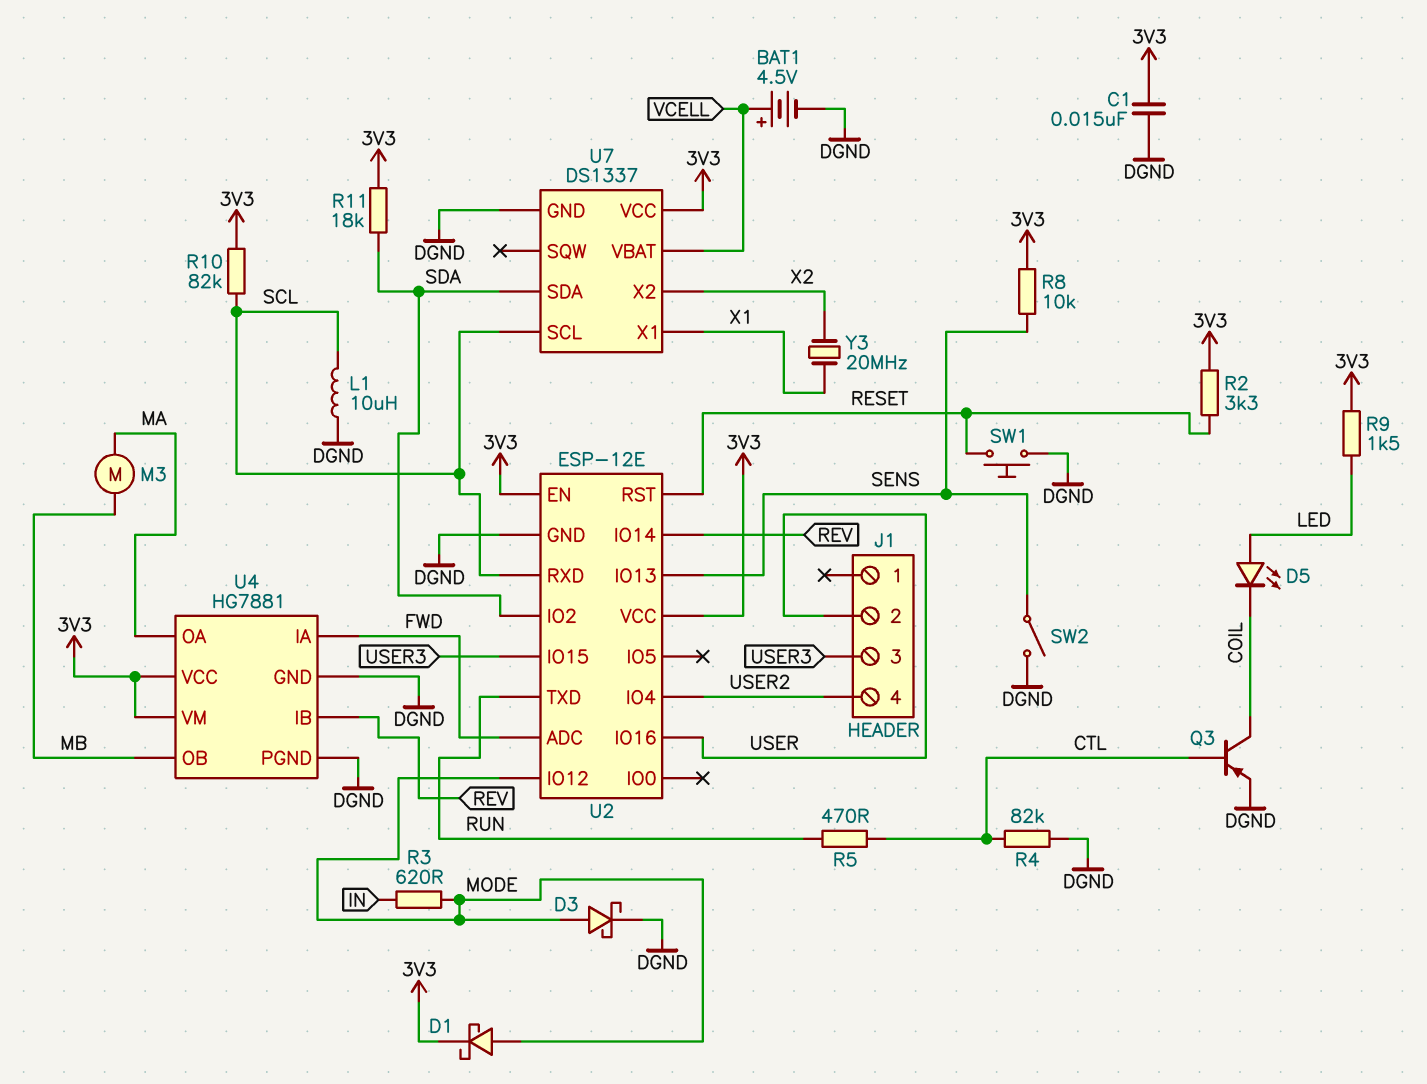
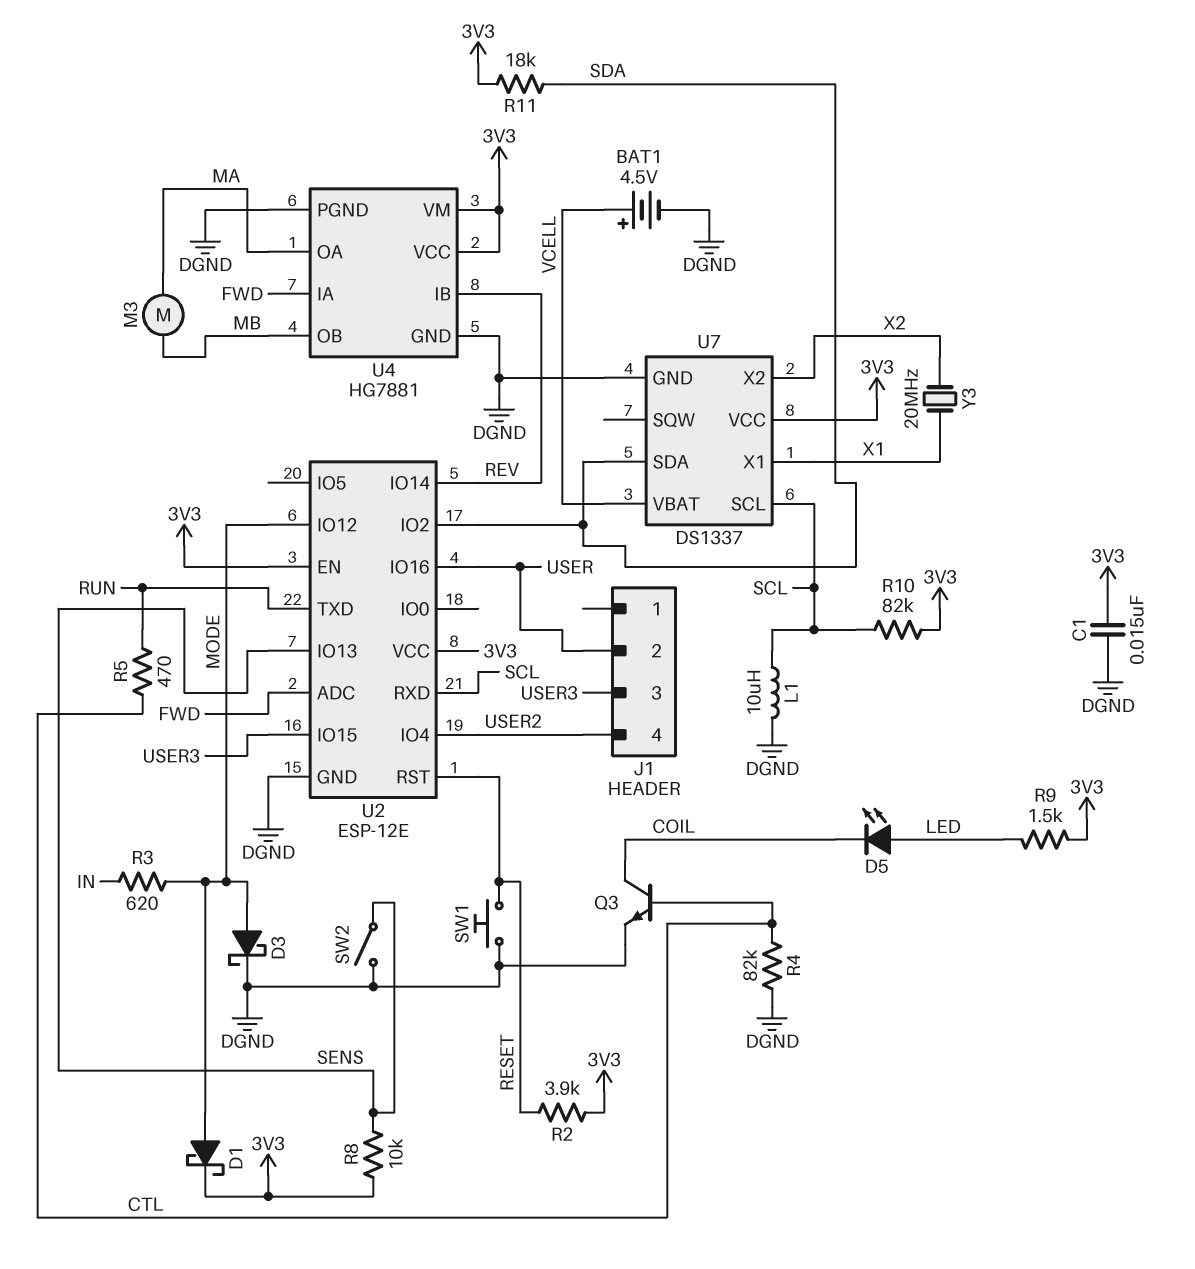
Q3: PNP (B CTL, C COIL, E DGND) -> NPN (B CTL, C COIL, E DGND)
R2: 3.3k (3V3, RESET) -> 3.9k (3V3, RESET)

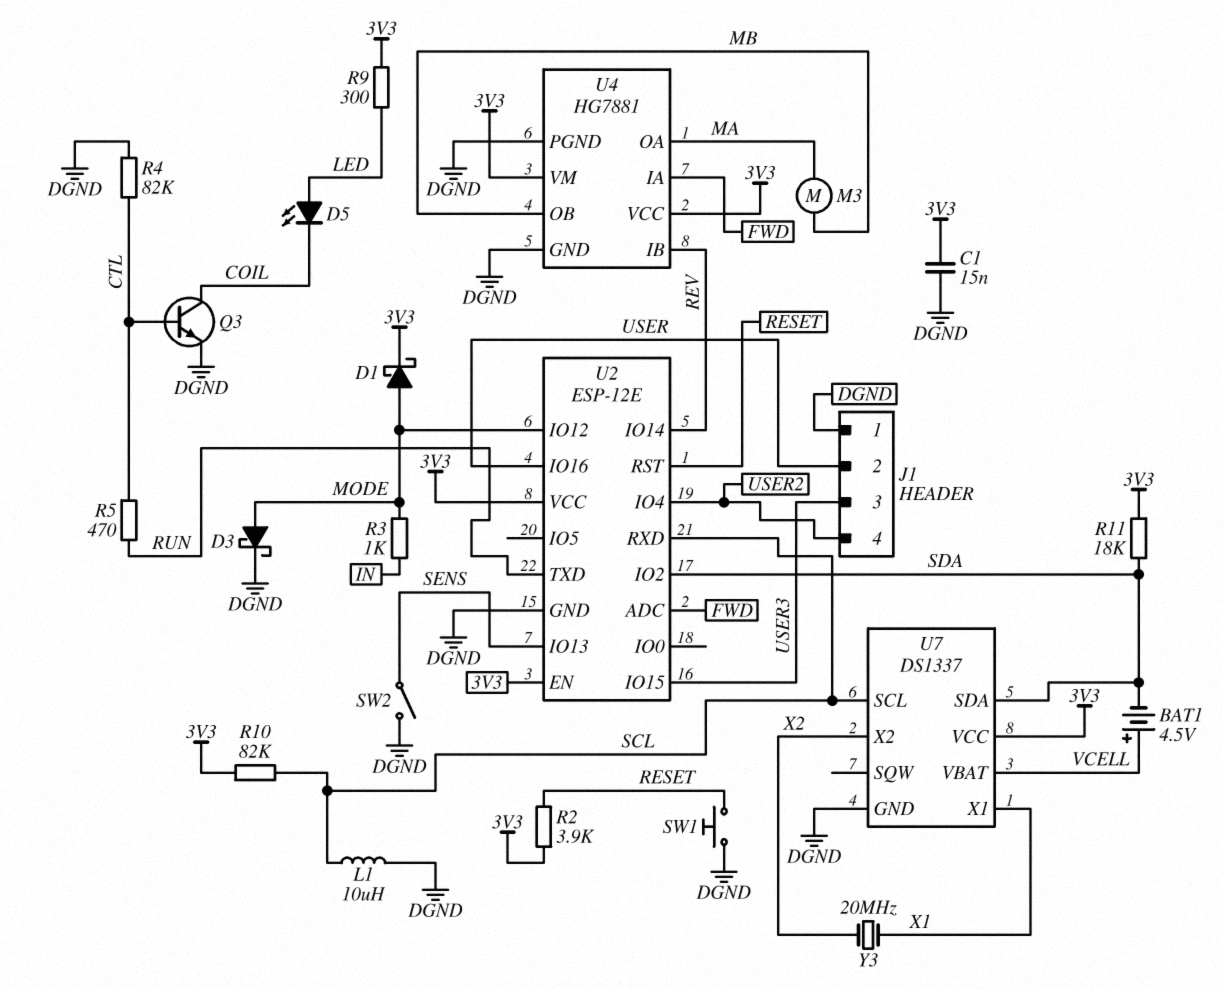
BAT1: 4.5V (plus VCELL, minus DGND) -> 4.5V (plus VCELL, minus SDA)
J1 pin 1: none -> DGND
R3: 620 (IN, MODE) -> 1k (IN, MODE)
R8: 10k (3V3, SENS) -> none
R9: 1.5k (3V3, LED) -> 300 (3V3, LED)

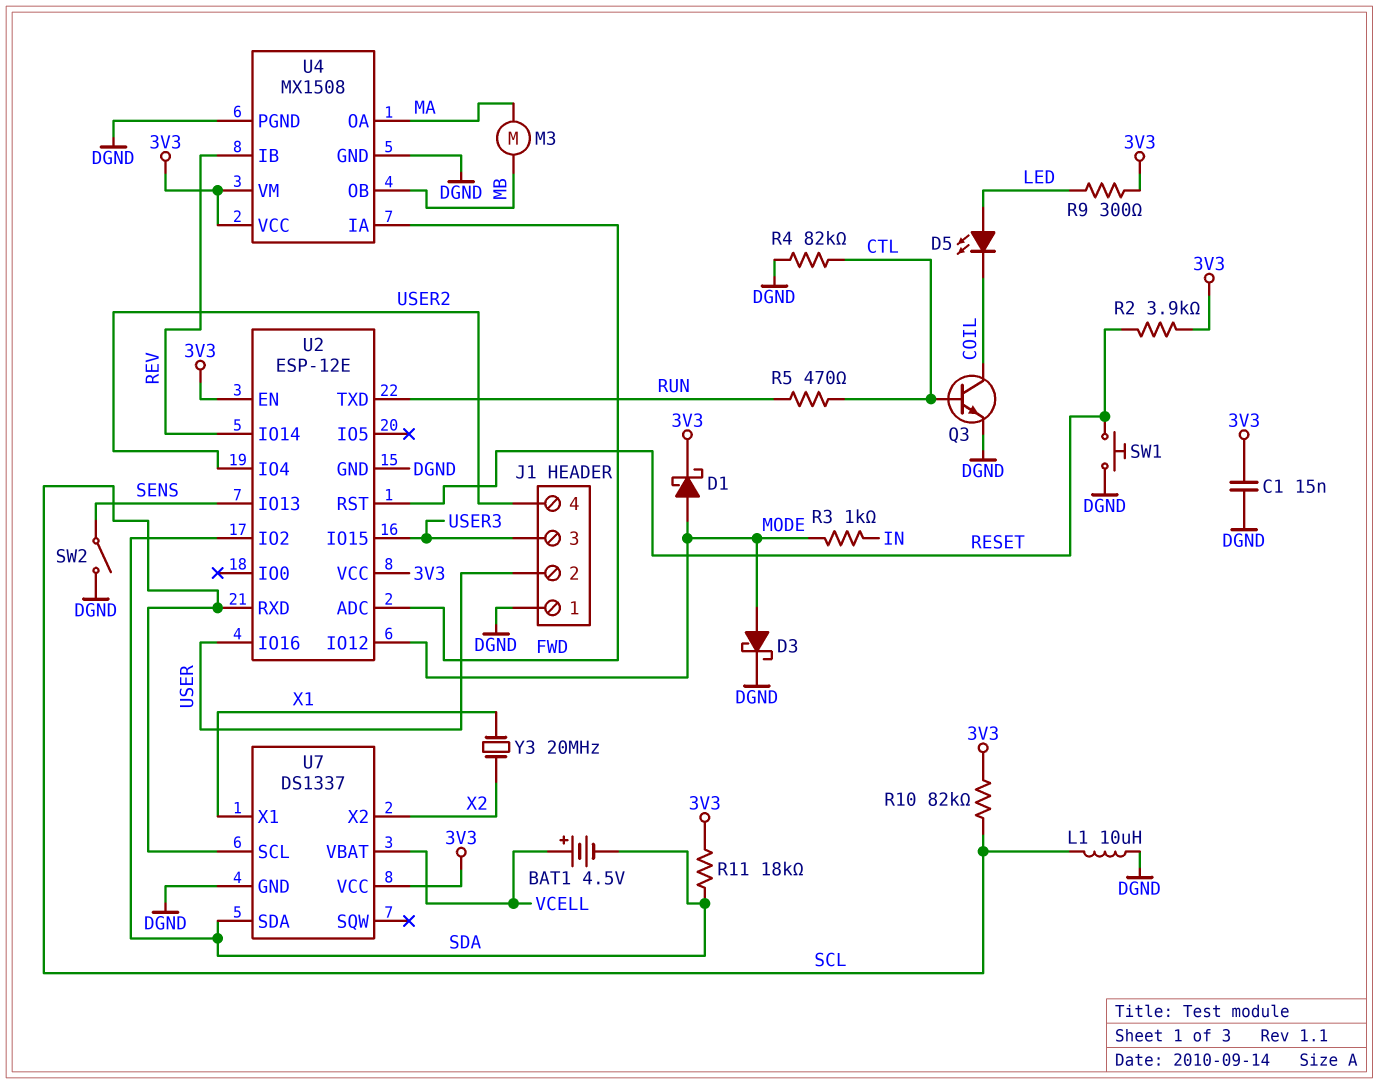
U4: HG7881 -> MX1508

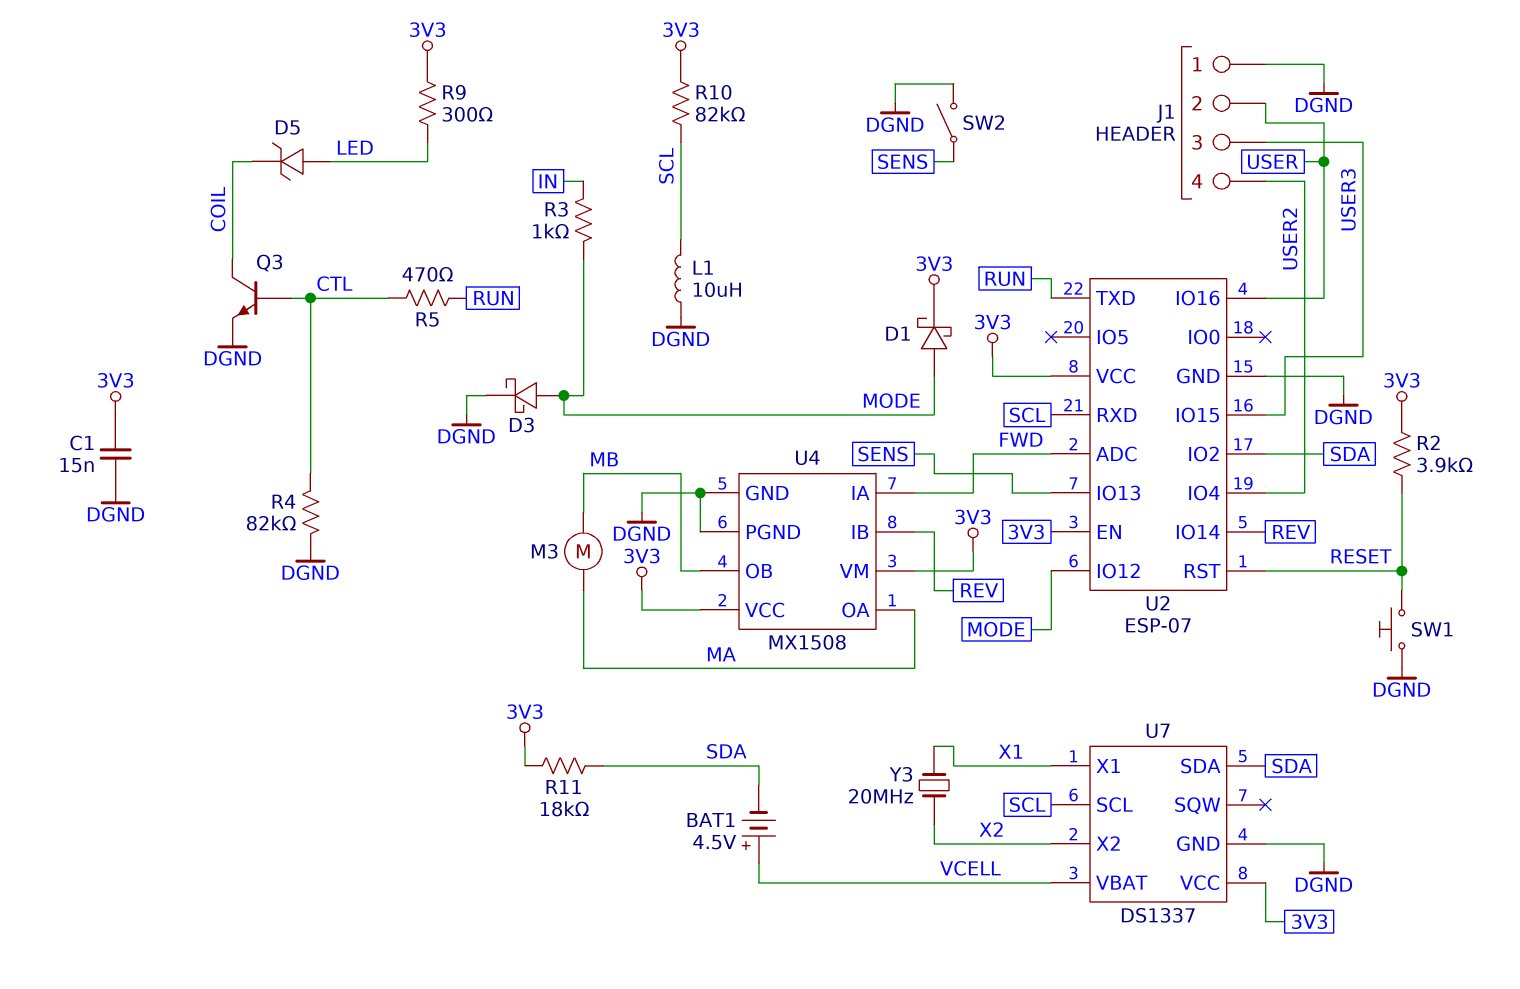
D5: LED (A LED, K COIL) -> zener (A LED, K COIL)
U2: ESP-12E -> ESP-07

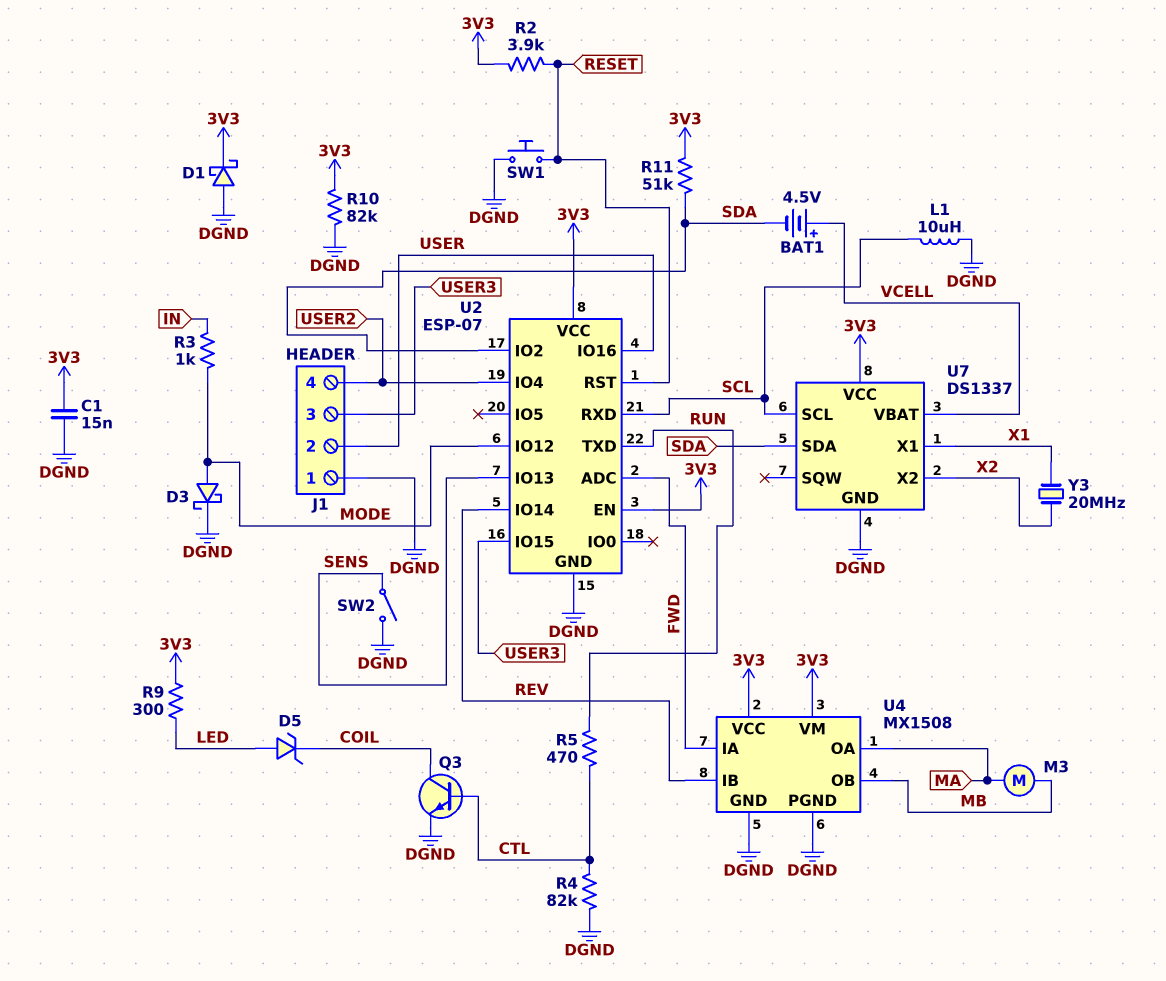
D1: schottky (A MODE, K 3V3) -> schottky (A DGND, K 3V3)
R10: 82k (3V3, SCL) -> 82k (3V3, DGND)
R11: 18k (3V3, SDA) -> 51k (3V3, SDA)

